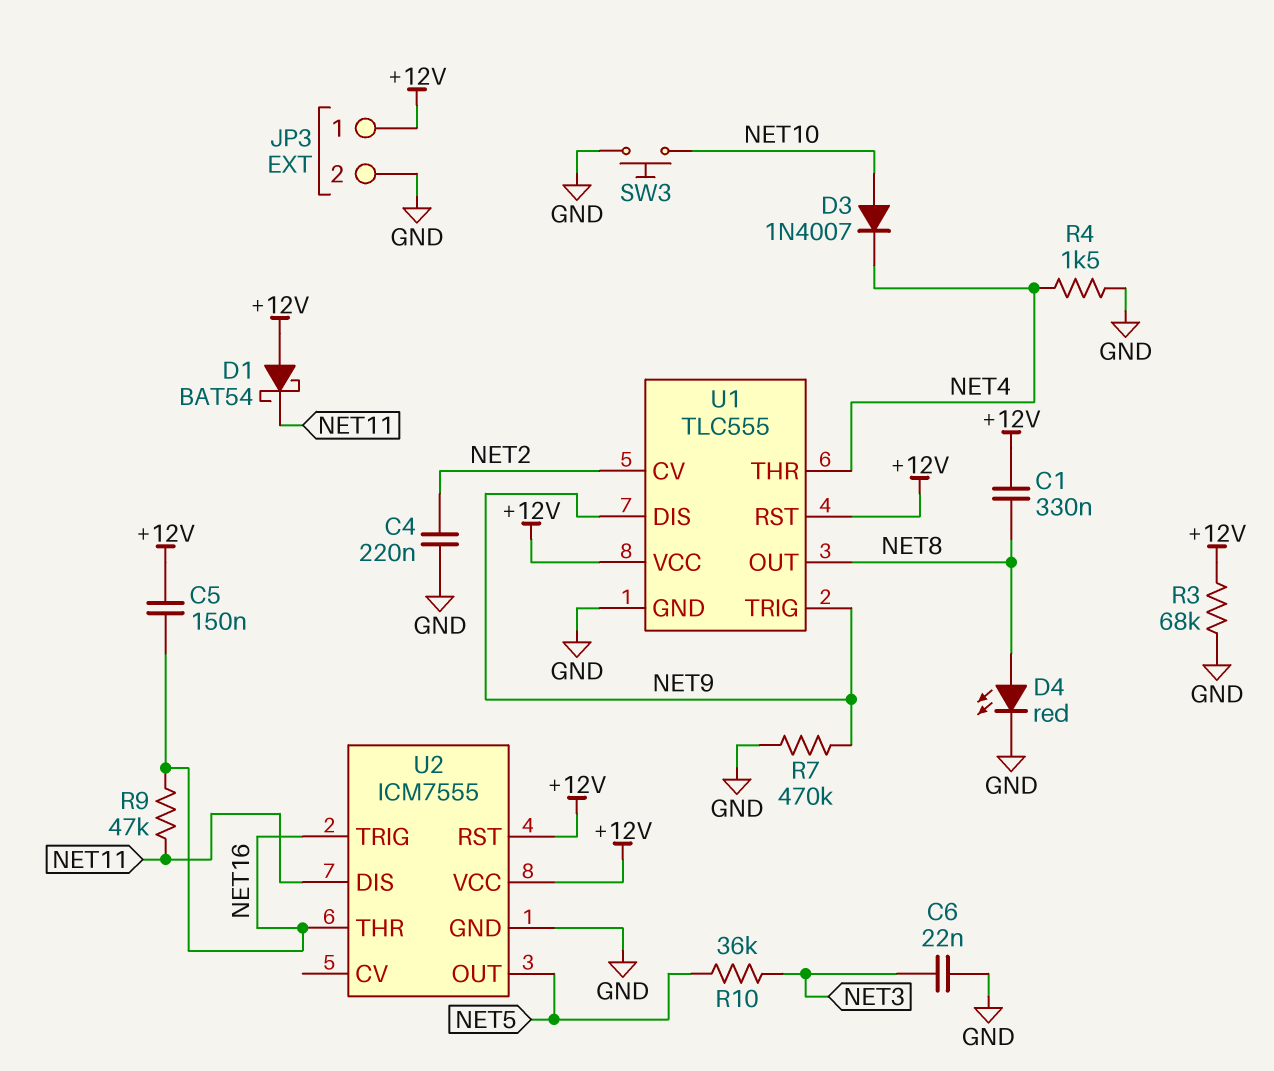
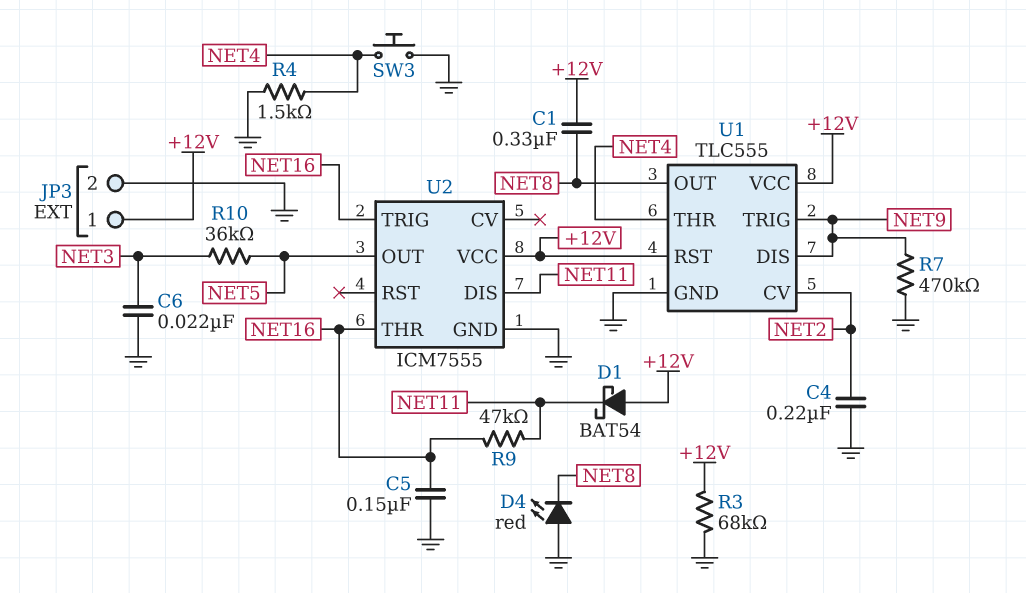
C5: 150nF (+12V, NET16) -> 150nF (GND, NET16)
D3: diode 1N4007 (A NET10, K NET4) -> none
D4: LED red (A NET8, K GND) -> LED red (A GND, K NET8)
SW3: button (GND, NET10) -> button (GND, NET4)
U2 pin RST: +12V -> none

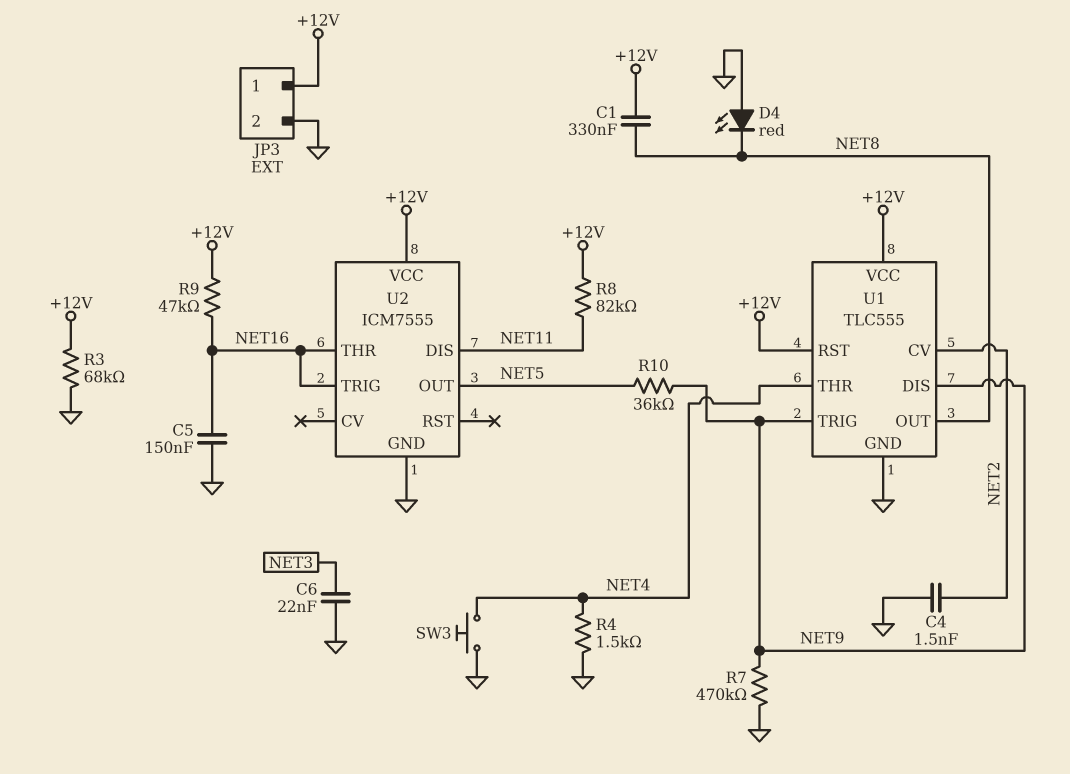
C4: 220nF (GND, NET2) -> 1.5nF (GND, NET2)
D1: schottky BAT54 (A +12V, K NET11) -> none
R8: none -> 82k (+12V, NET11)
R9: 47k (NET11, NET16) -> 47k (+12V, NET16)
R10: 36k (NET3, NET5) -> 36k (NET5, NET9)

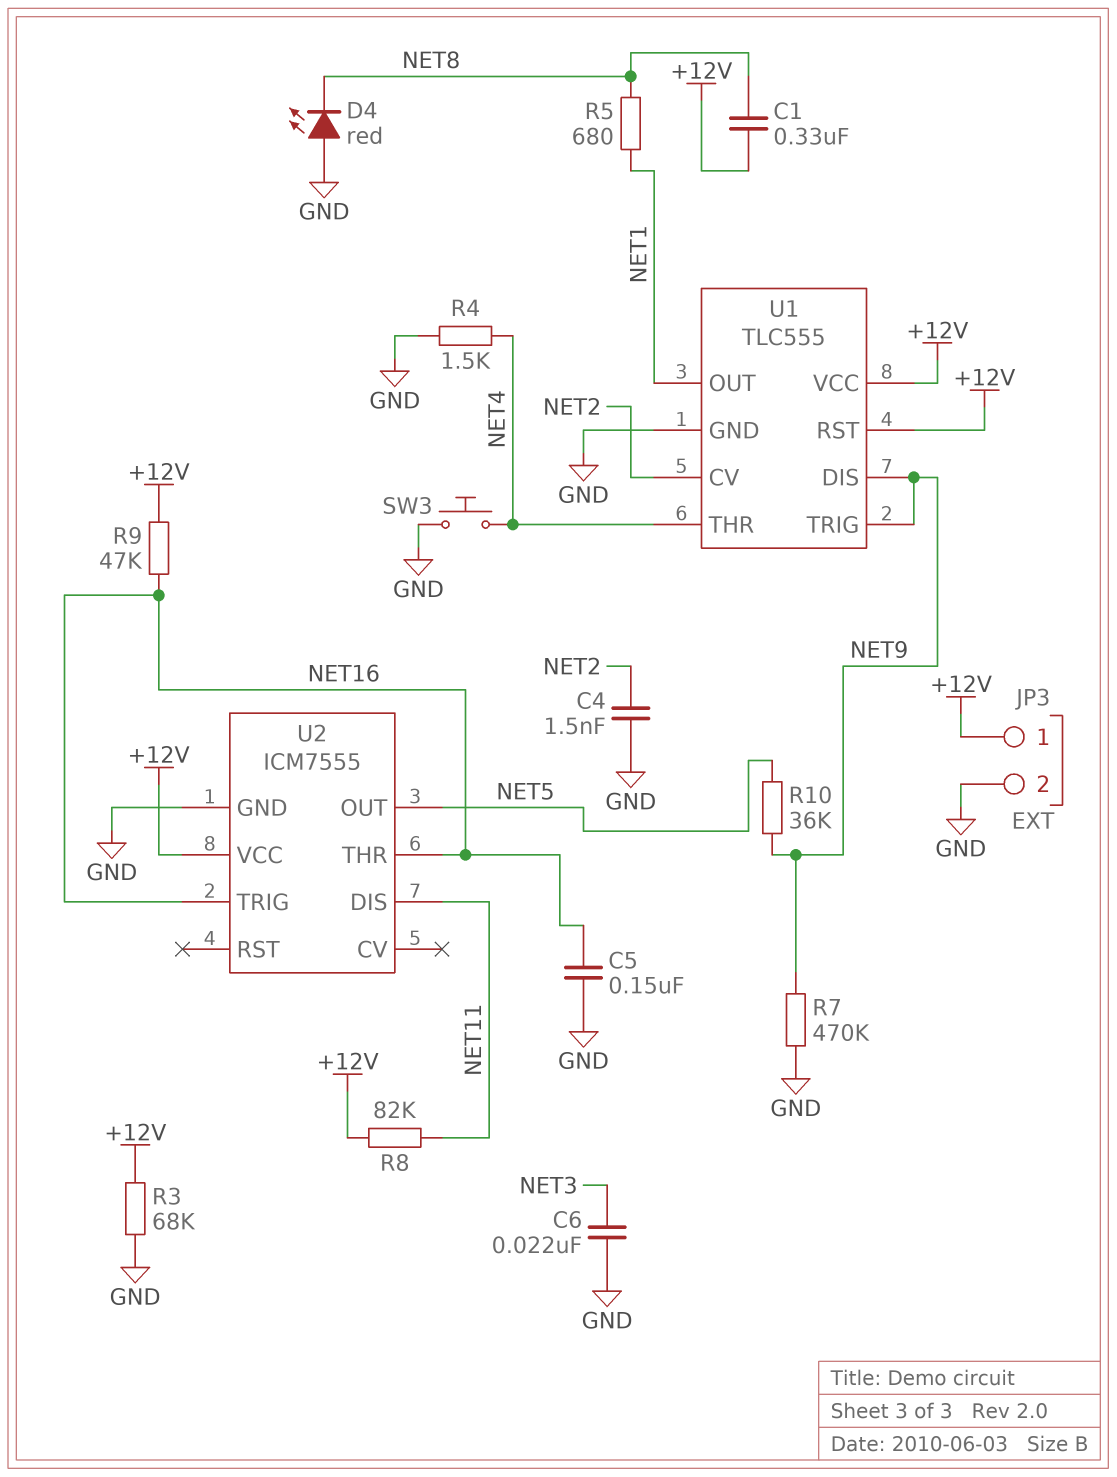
R5: none -> 680 (NET1, NET8)
U1 pin OUT: NET8 -> NET1

